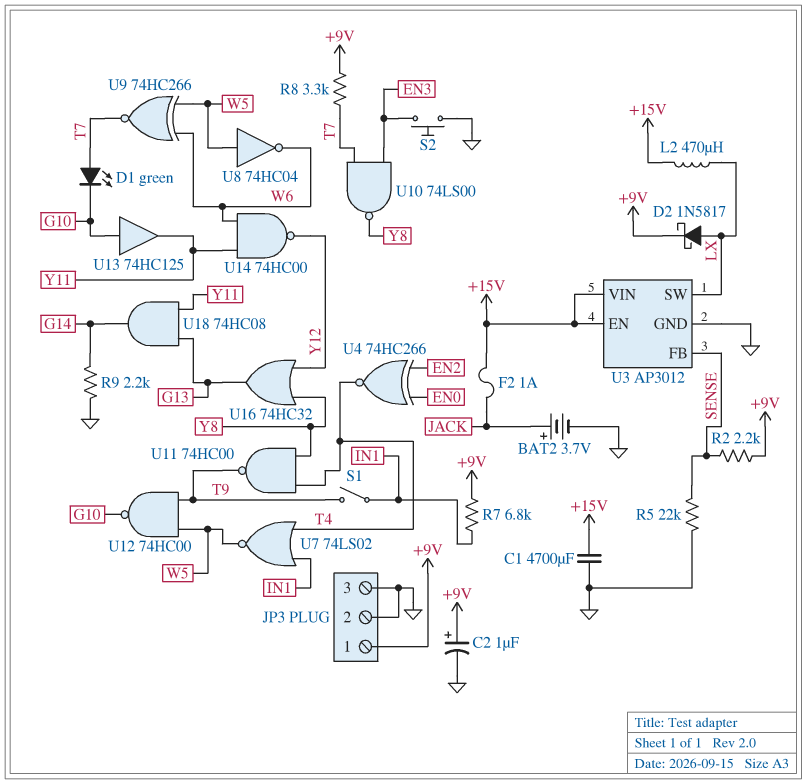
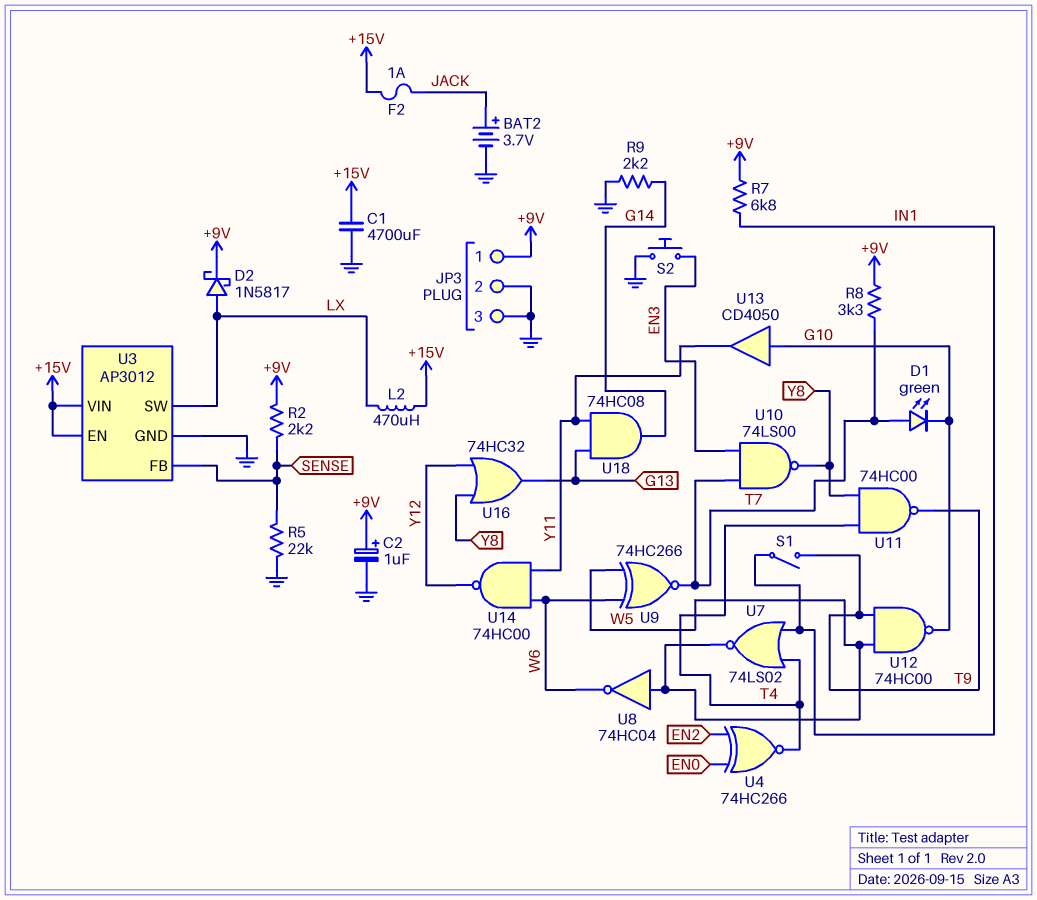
U13: buffer 74HC125 (in G10, out Y11) -> buffer CD4050 (in G10, out Y11)

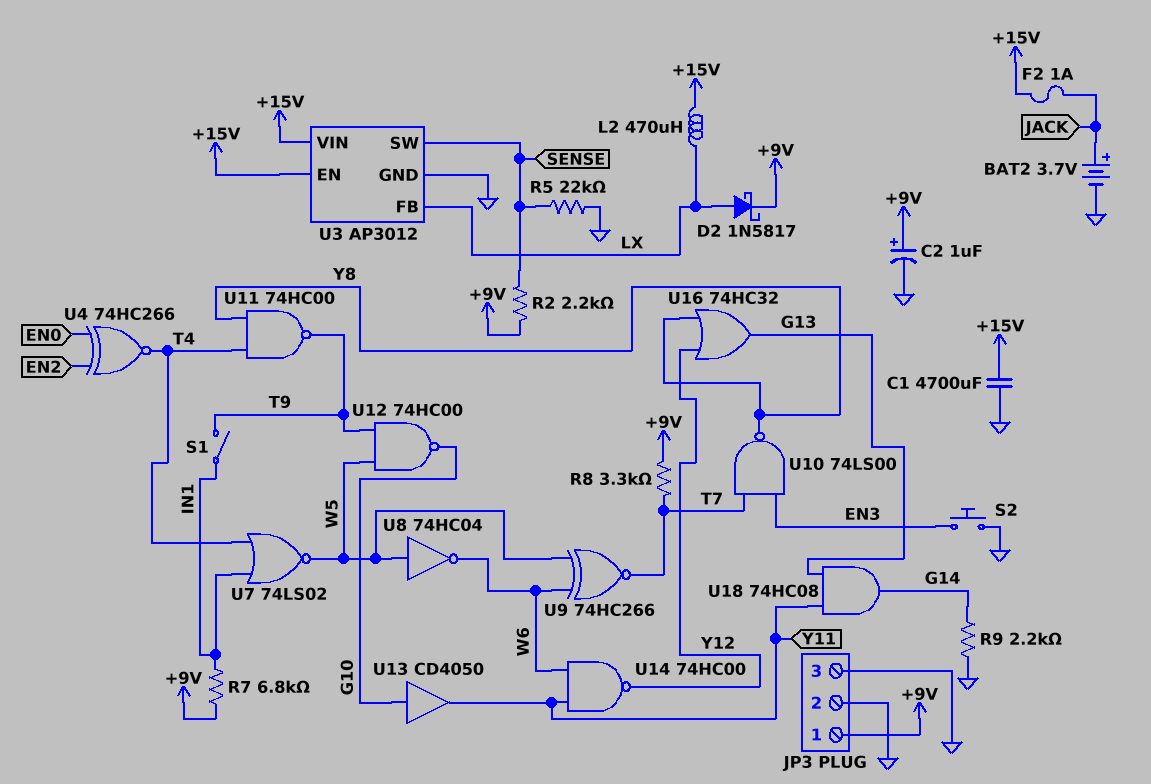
D1: LED green (A T7, K G10) -> none
U3 pin FB: SENSE -> LX
U3 pin SW: LX -> SENSE

